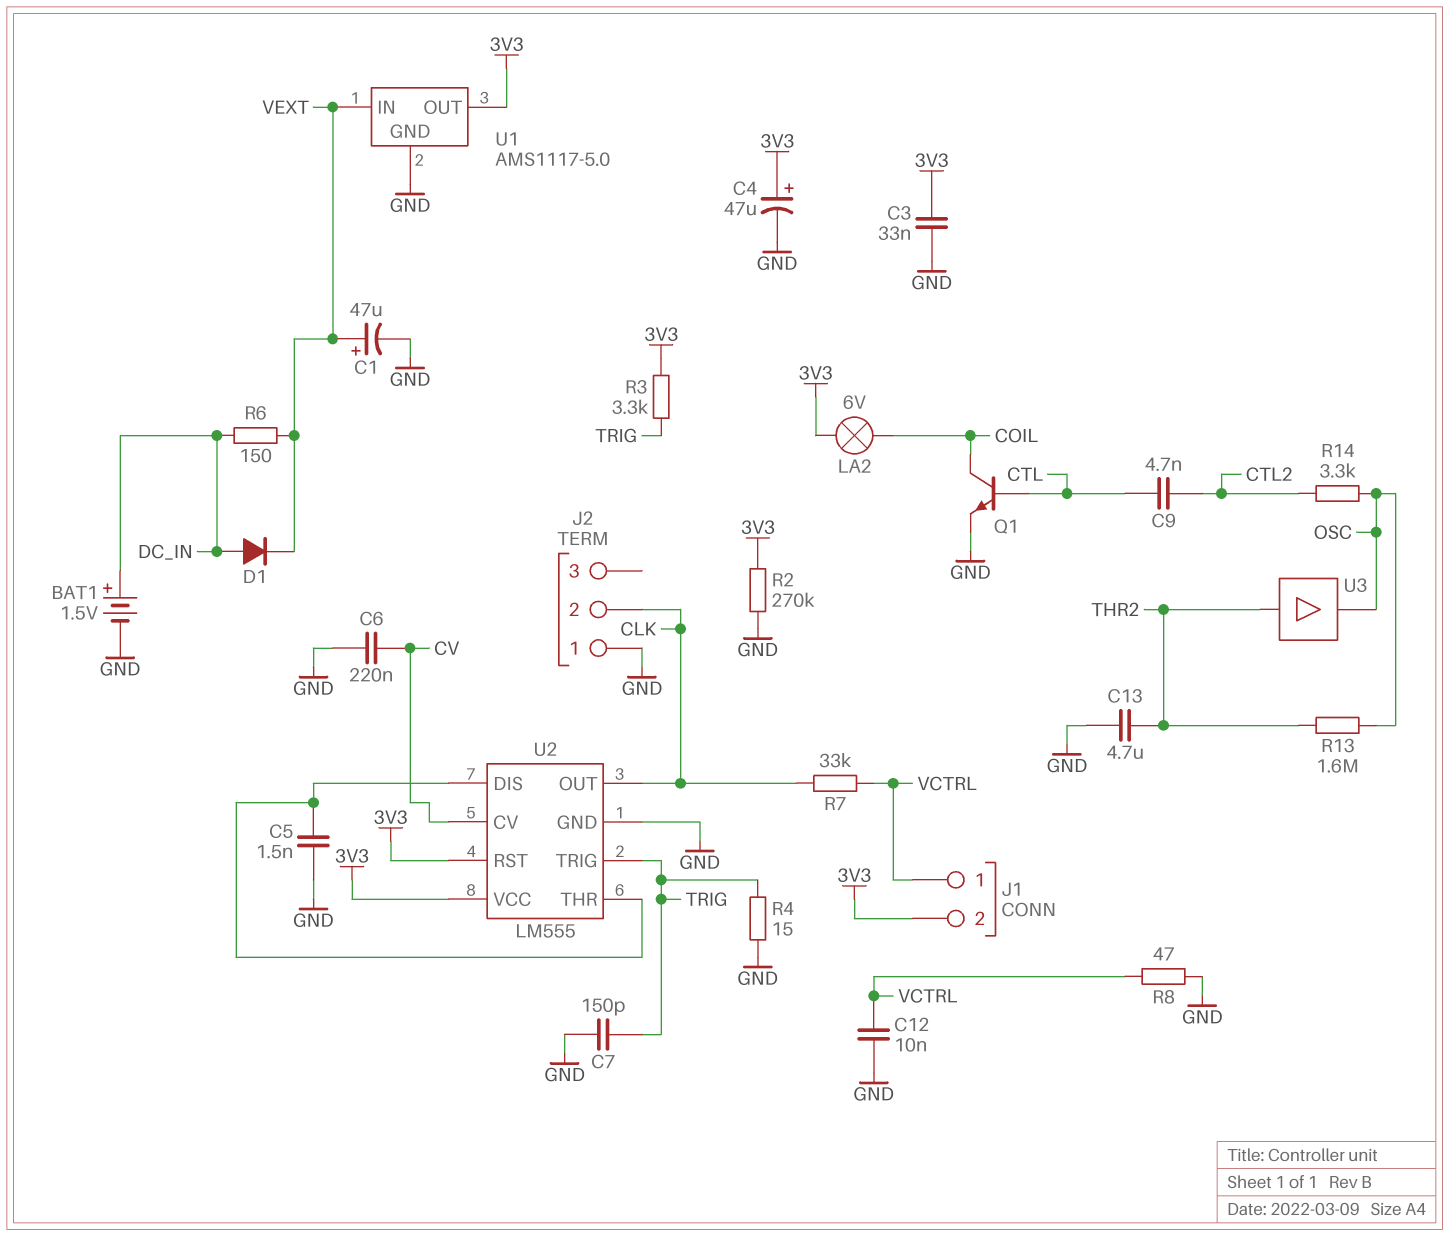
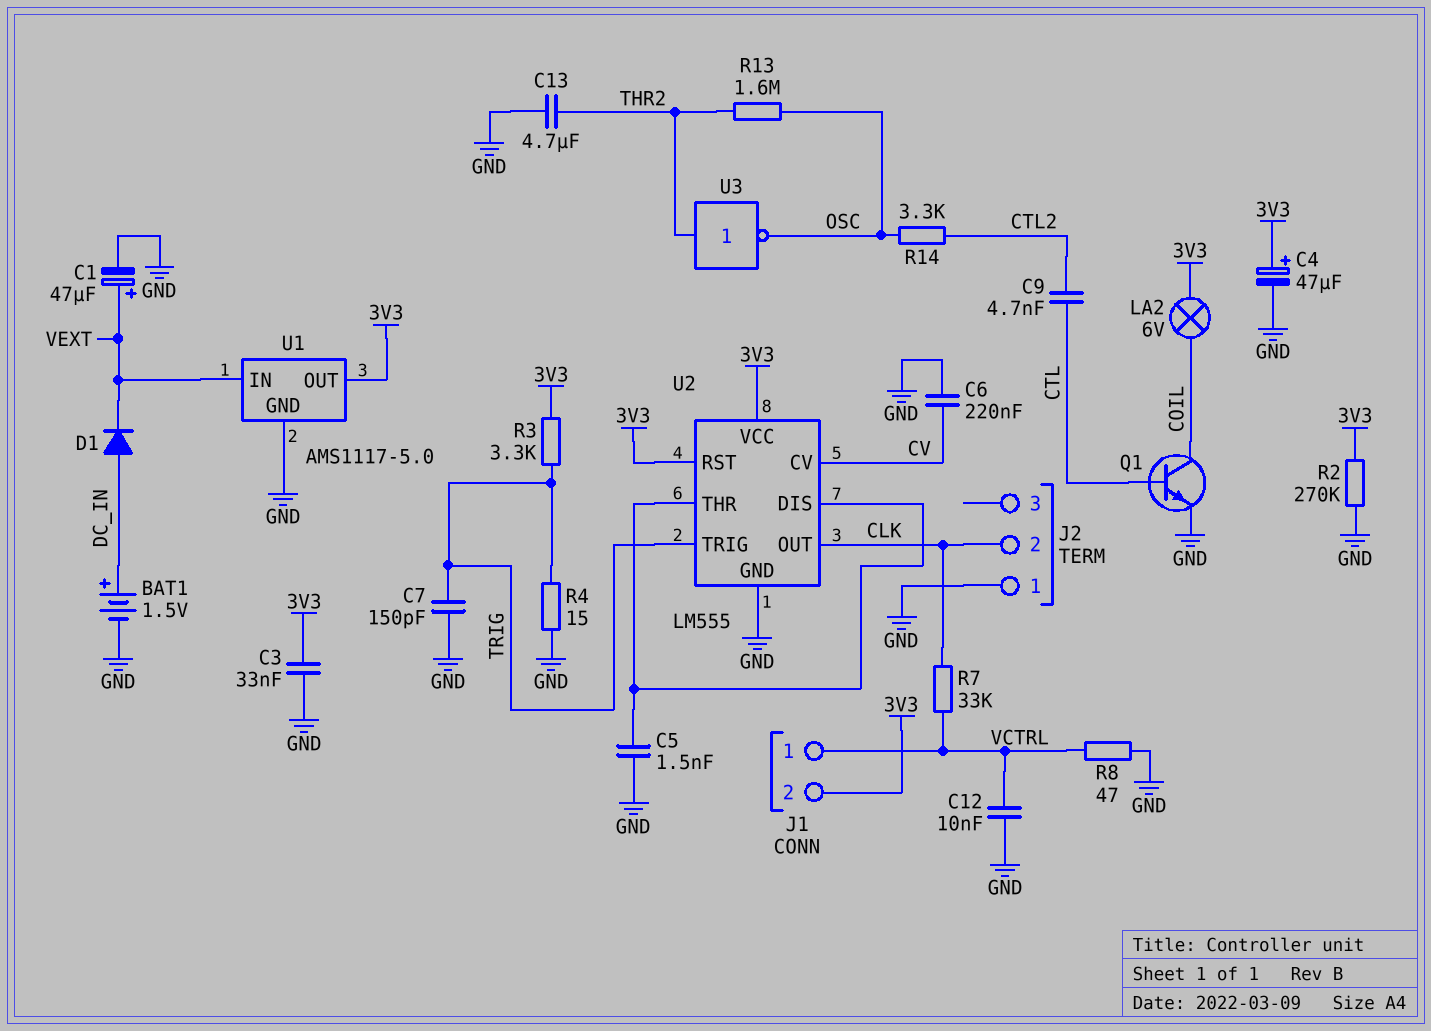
R6: 150 (DC_IN, VEXT) -> none
U3: buffer (in THR2, out OSC) -> NOT (in THR2, out OSC)

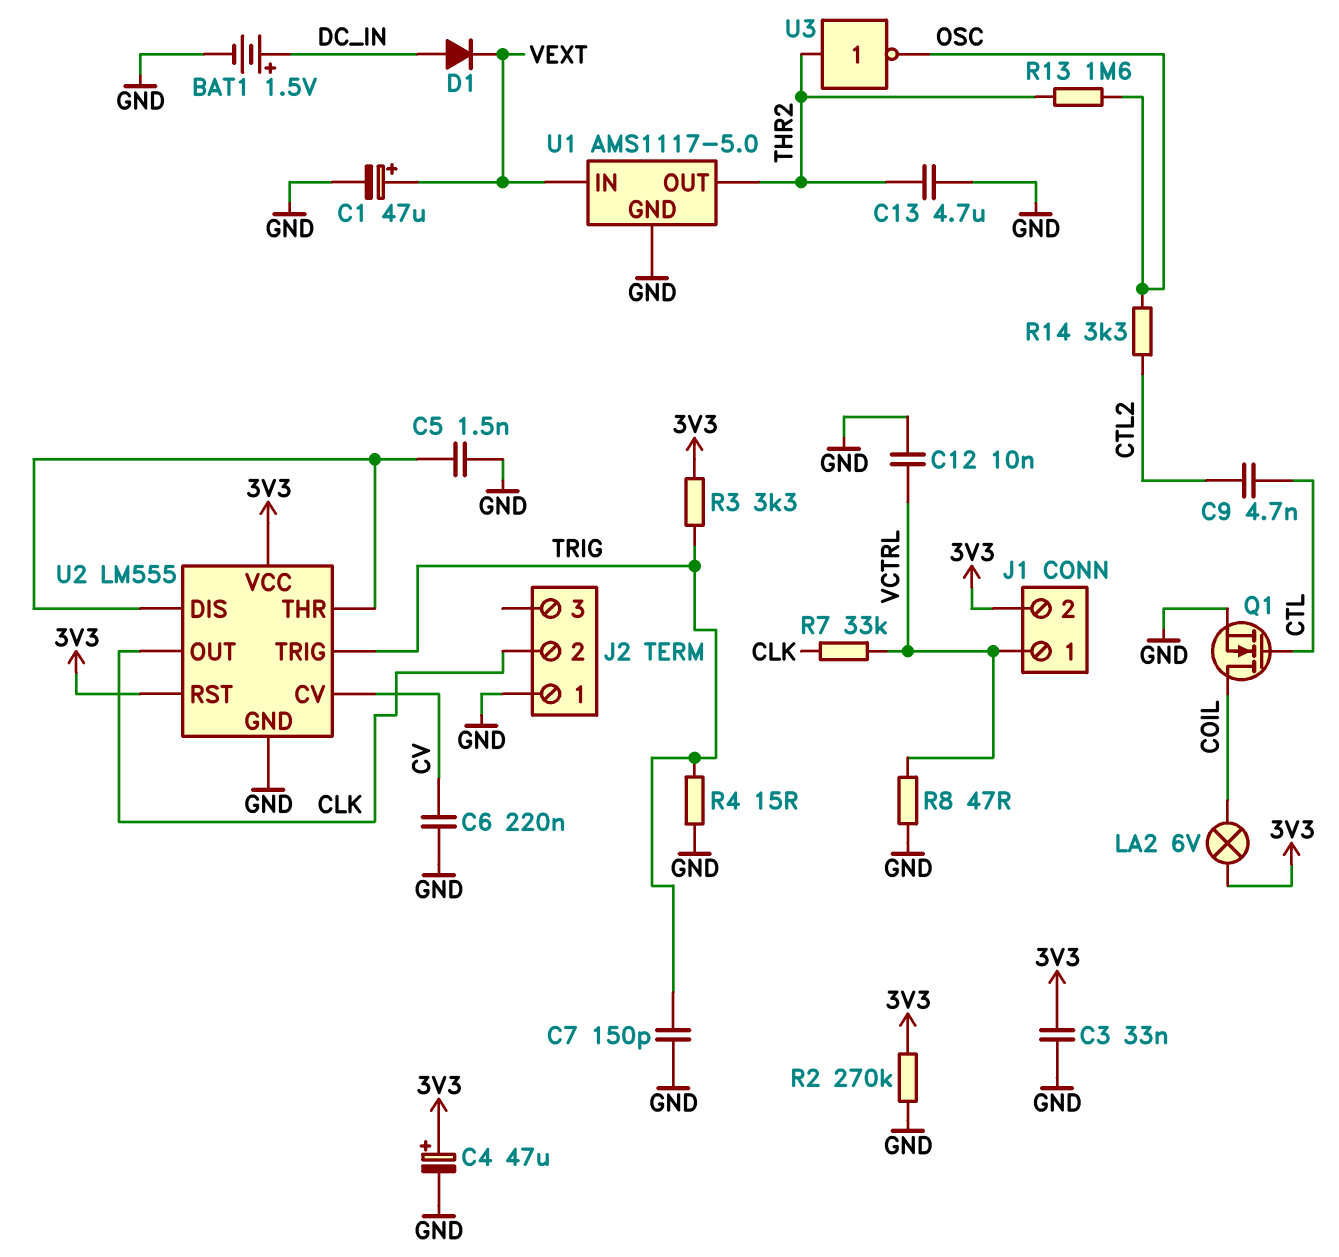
Q1: NPN (B CTL, C COIL, E GND) -> NMOS (G CTL, D COIL, S GND)
U1 pin OUT: 3V3 -> THR2

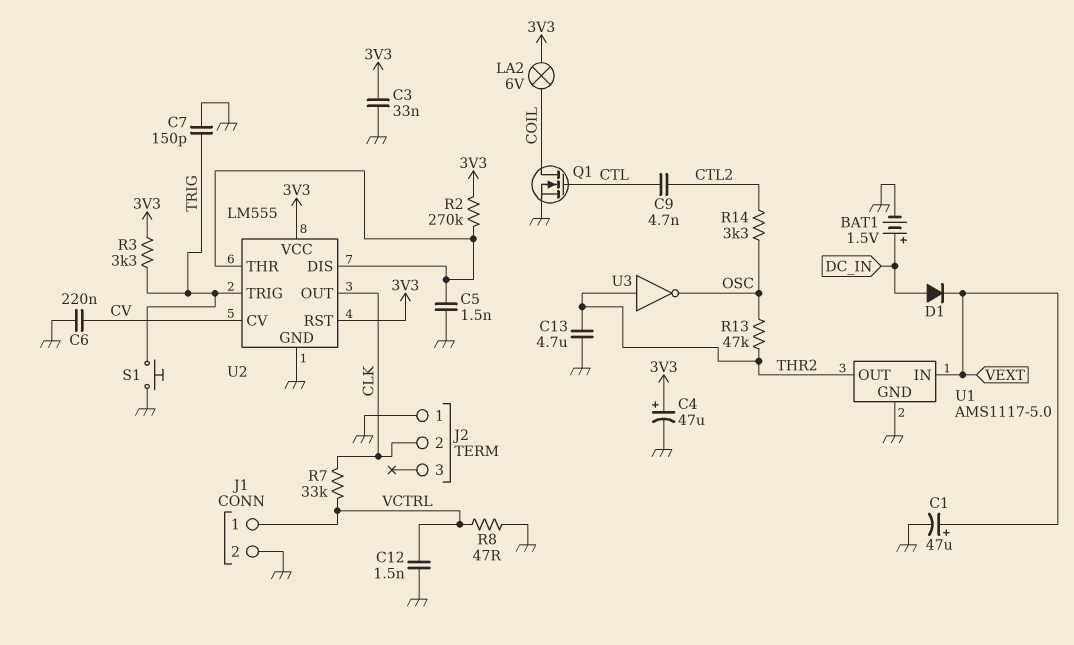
C12: 10nF (GND, VCTRL) -> 1.5nF (GND, VCTRL)
J1 pin 2: 3V3 -> GND
R2: 270k (3V3, GND) -> 270k (3V3, U2/DIS)
R4: 15 (GND, TRIG) -> none
R13: 1.6M (OSC, THR2) -> 47k (OSC, THR2)
S1: none -> button (GND, TRIG)

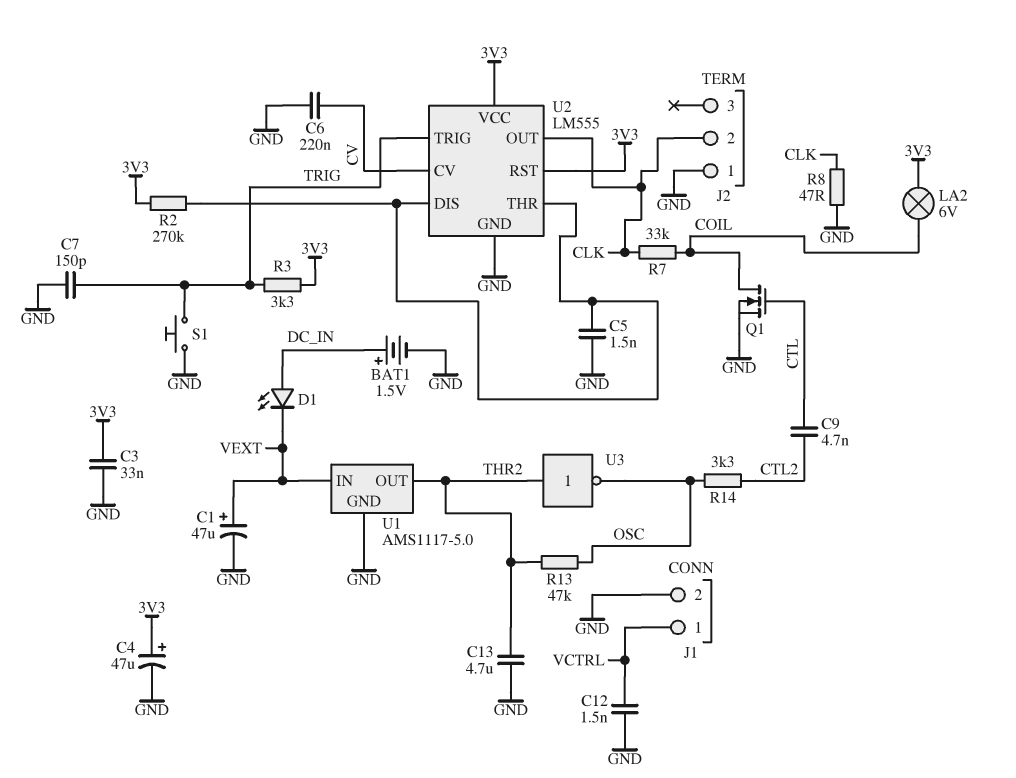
D1: diode (A DC_IN, K VEXT) -> LED (A DC_IN, K VEXT)
R7: 33k (CLK, VCTRL) -> 33k (CLK, COIL)
R8: 47 (GND, VCTRL) -> 47 (CLK, GND)

